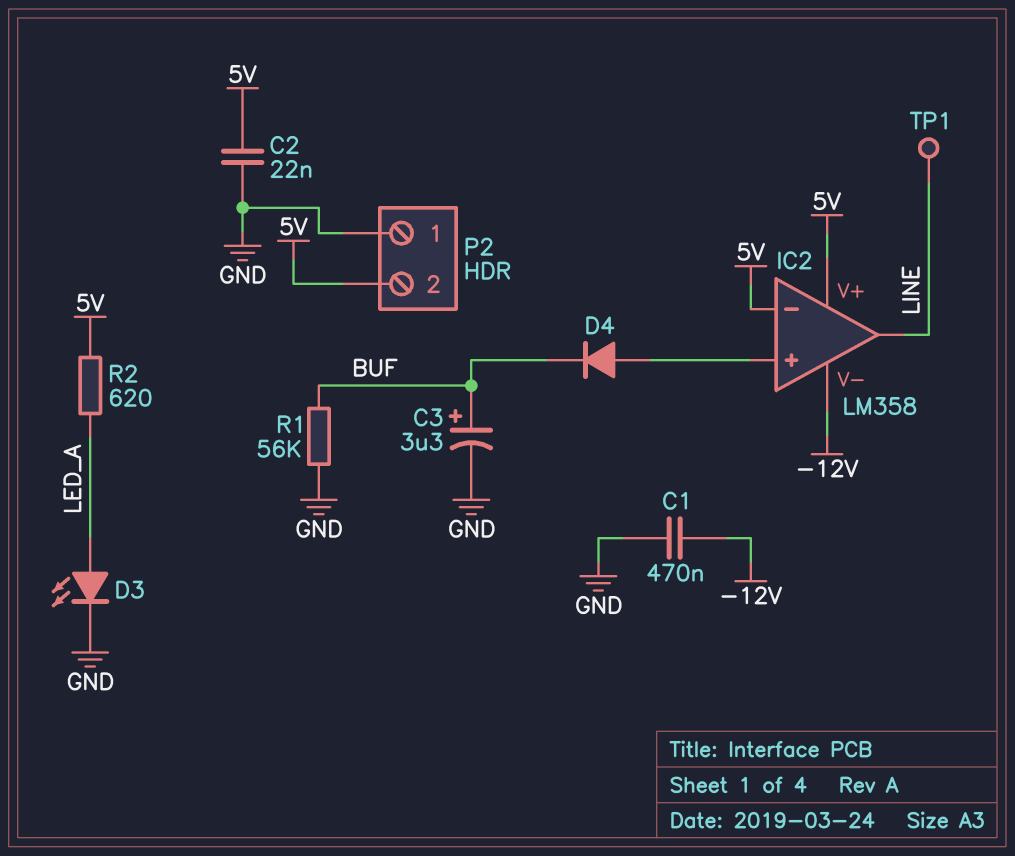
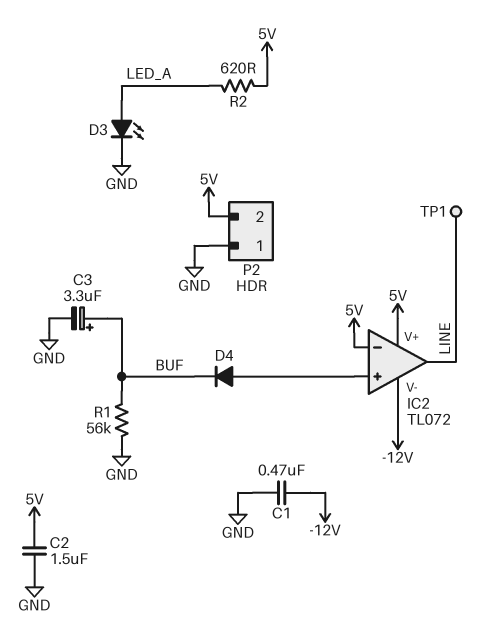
C2: 22nF (5V, GND) -> 1.5uF (5V, GND)
IC2: LM358 -> TL072

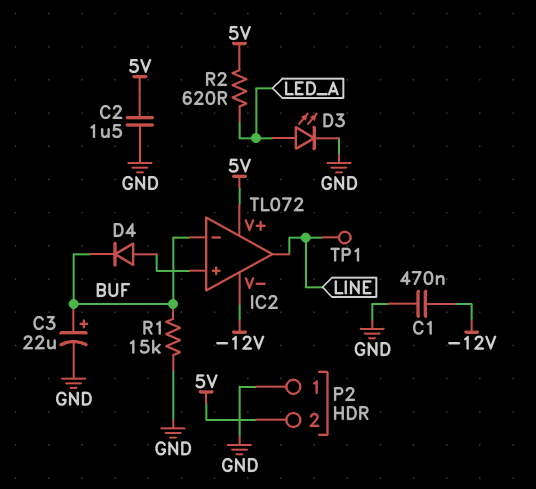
C3: 3.3uF (plus BUF, minus GND) -> 22uF (plus BUF, minus GND)
IC2 pin in-: 5V -> BUF
R1: 56k (BUF, GND) -> 15k (BUF, GND)

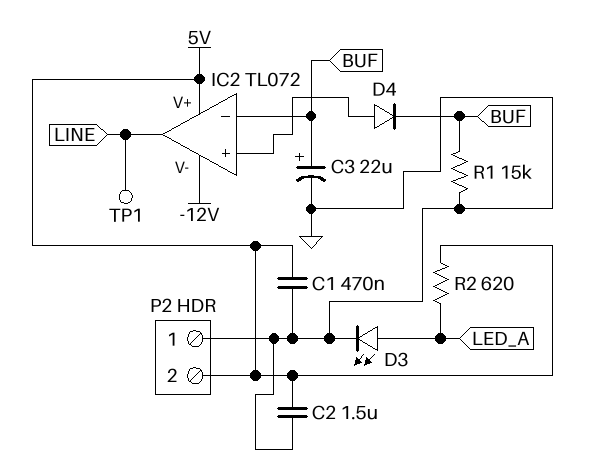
C1: 470nF (-12V, GND) -> 470nF (5V, GND)

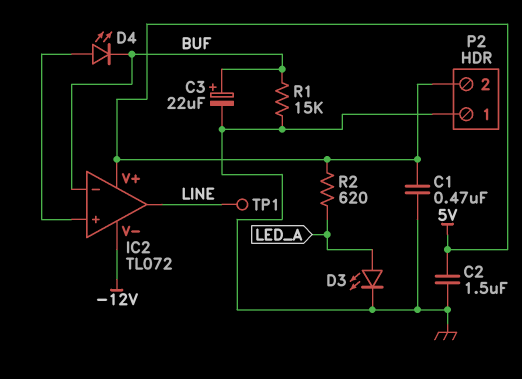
D4: diode (A IC2/in+, K BUF) -> LED (A IC2/in+, K BUF)

